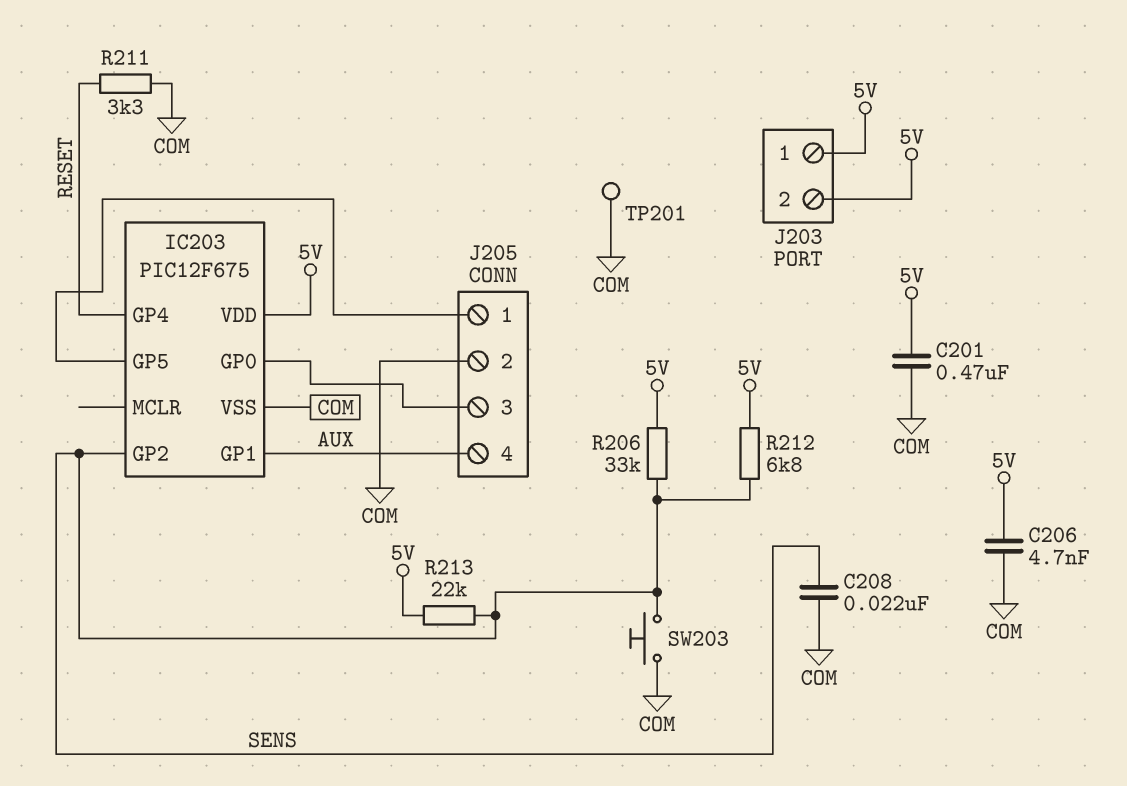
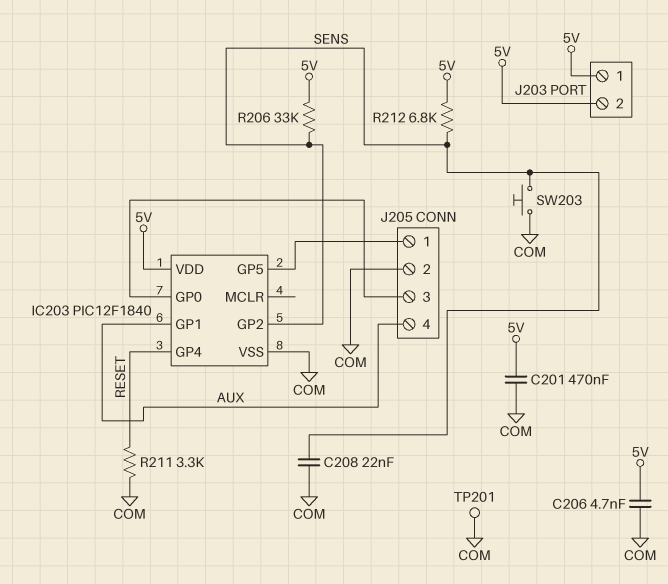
IC203: PIC12F675 -> PIC12F1840
R213: 22k (5V, SENS) -> none

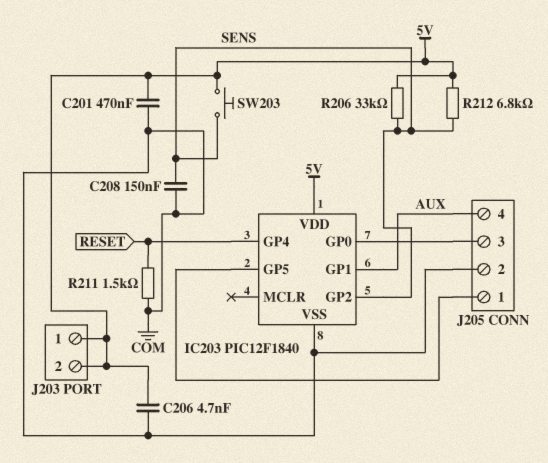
C208: 22nF (COM, SENS) -> 150nF (COM, SENS)
R211: 3.3k (COM, RESET) -> 1.5k (COM, RESET)
SW203: button (COM, SENS) -> button (5V, SENS)
TP201: test point (COM) -> none

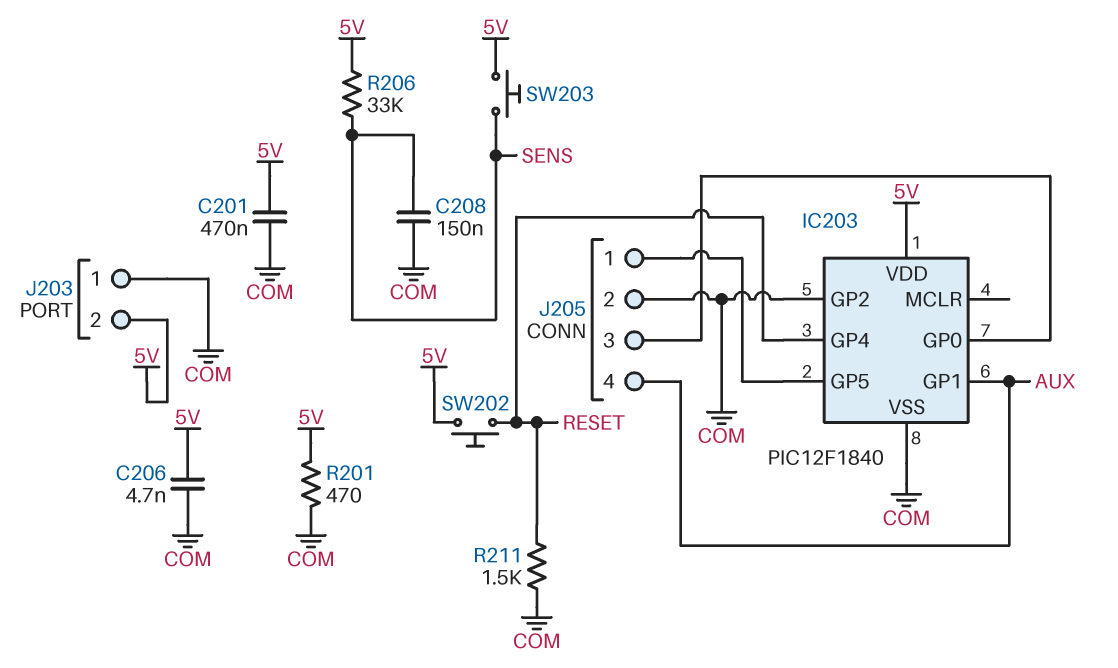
IC203 pin GP2: SENS -> COM
J203 pin 1: 5V -> COM
R201: none -> 470 (5V, COM)
R212: 6.8k (5V, SENS) -> none
SW202: none -> button (5V, RESET)

